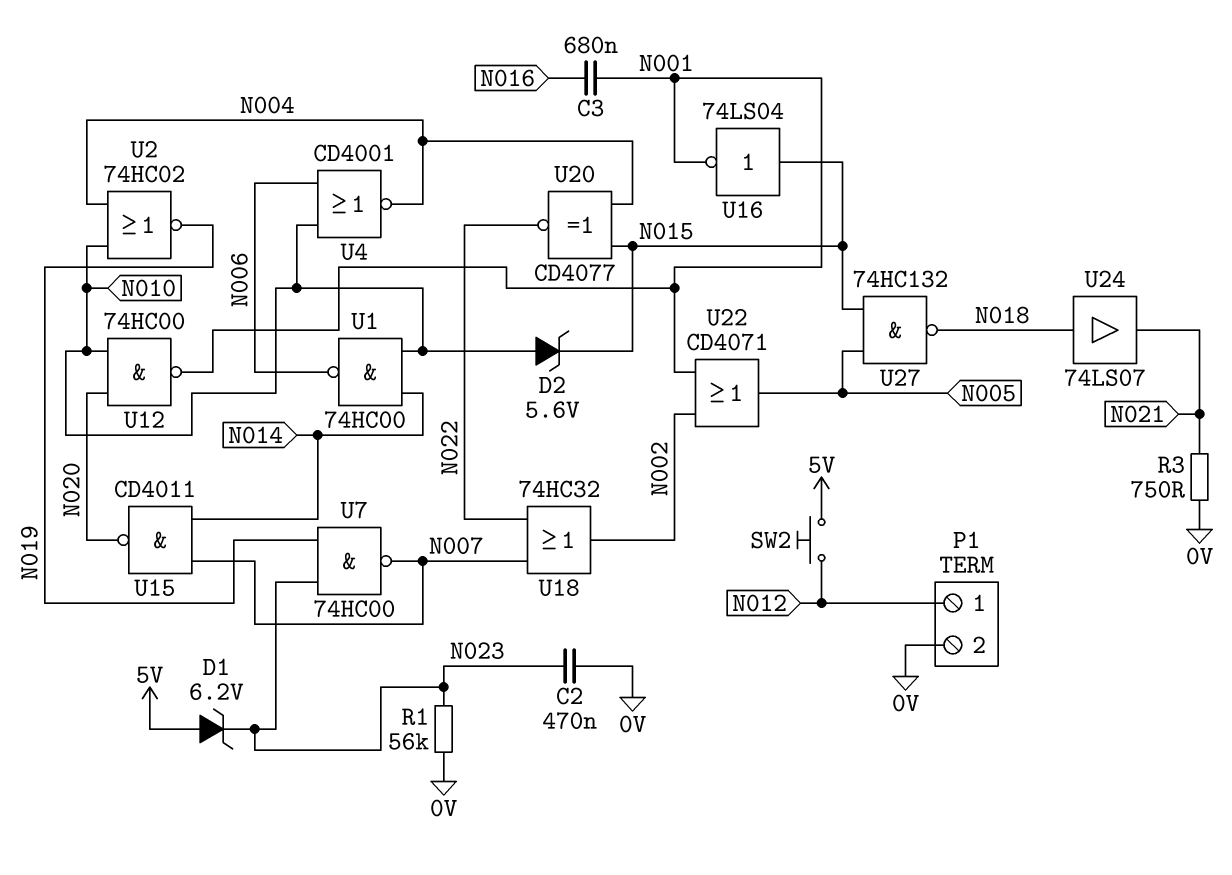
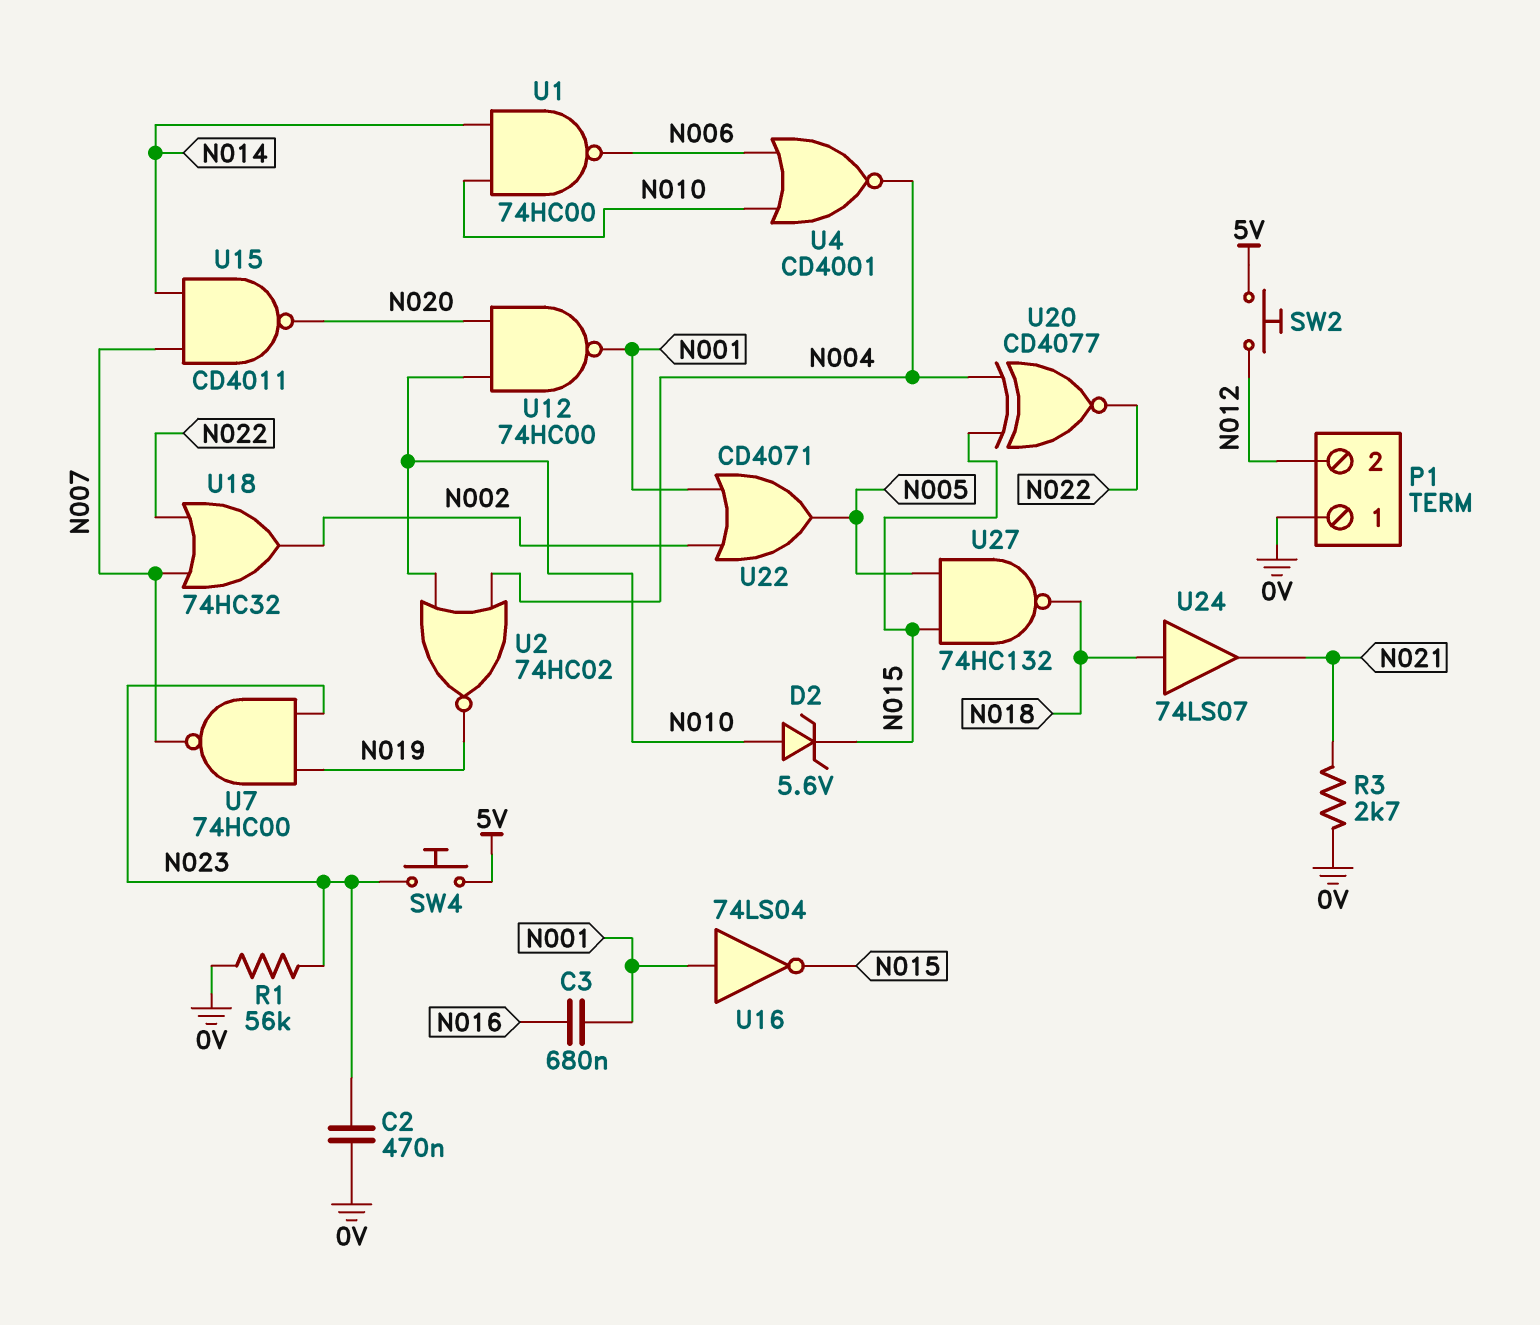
D1: zener 6.2V (A 5V, K N023) -> none
P1 pin 1: N012 -> 0V
P1 pin 2: 0V -> N012
R3: 750 (0V, N021) -> 2.7k (0V, N021)
SW4: none -> button (5V, N023)
U16: NOT 74LS04 (in N015, out N001) -> NOT 74LS04 (in N001, out N015)

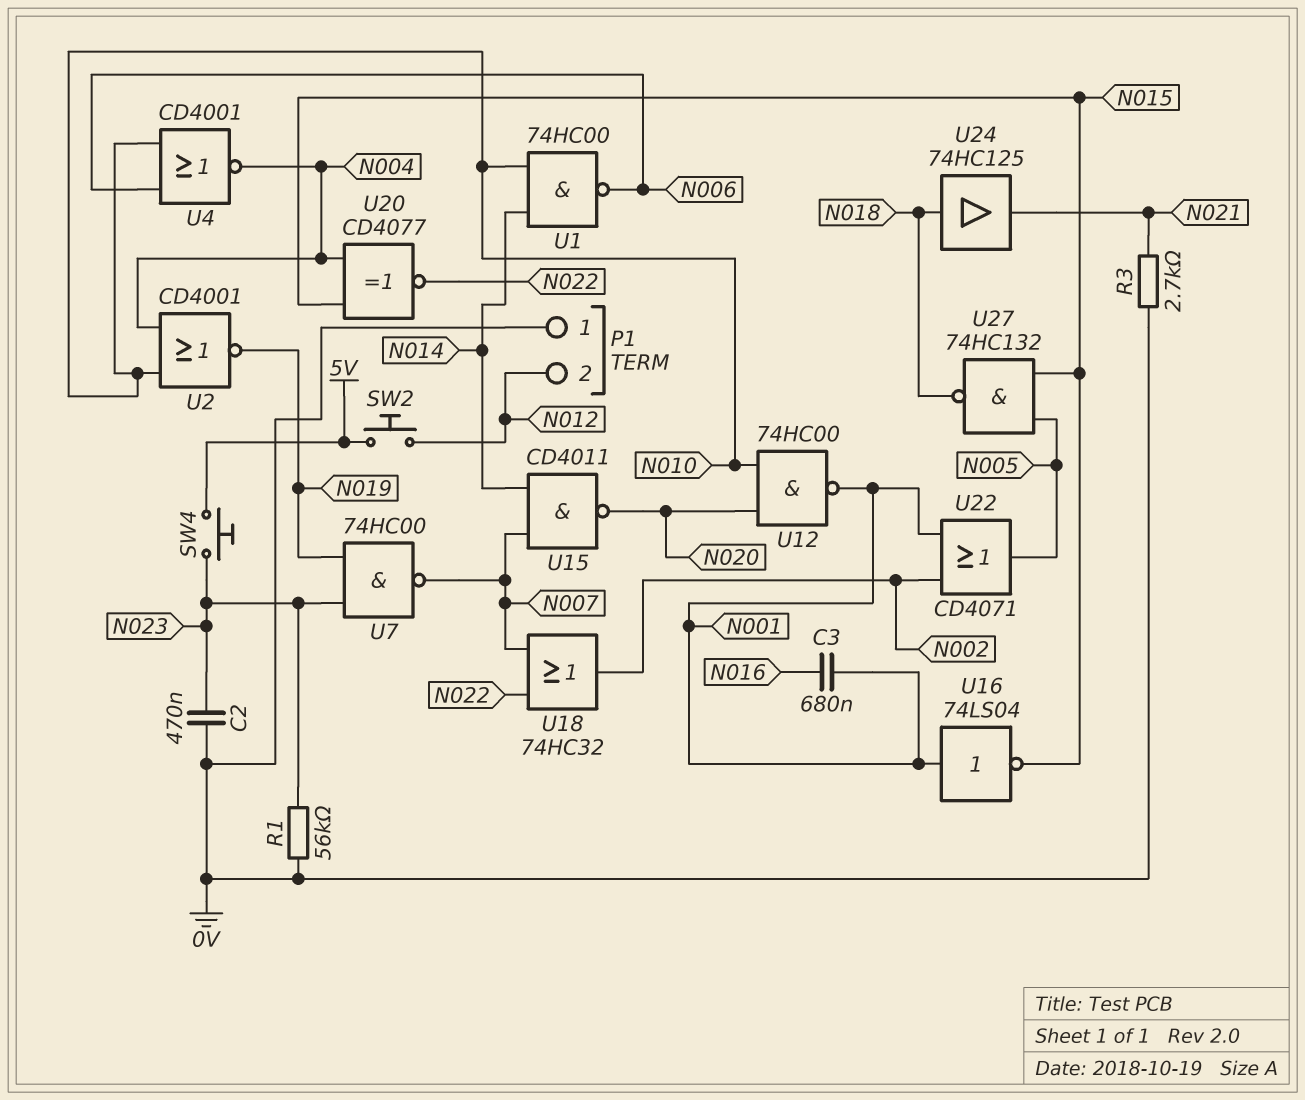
D2: zener 5.6V (A N010, K N015) -> none
U2: NOR 74HC02 (in N004, in N010, out N019) -> NOR CD4001 (in N004, in N010, out N019)
U24: buffer 74LS07 (in N018, out N021) -> buffer 74HC125 (in N018, out N021)

